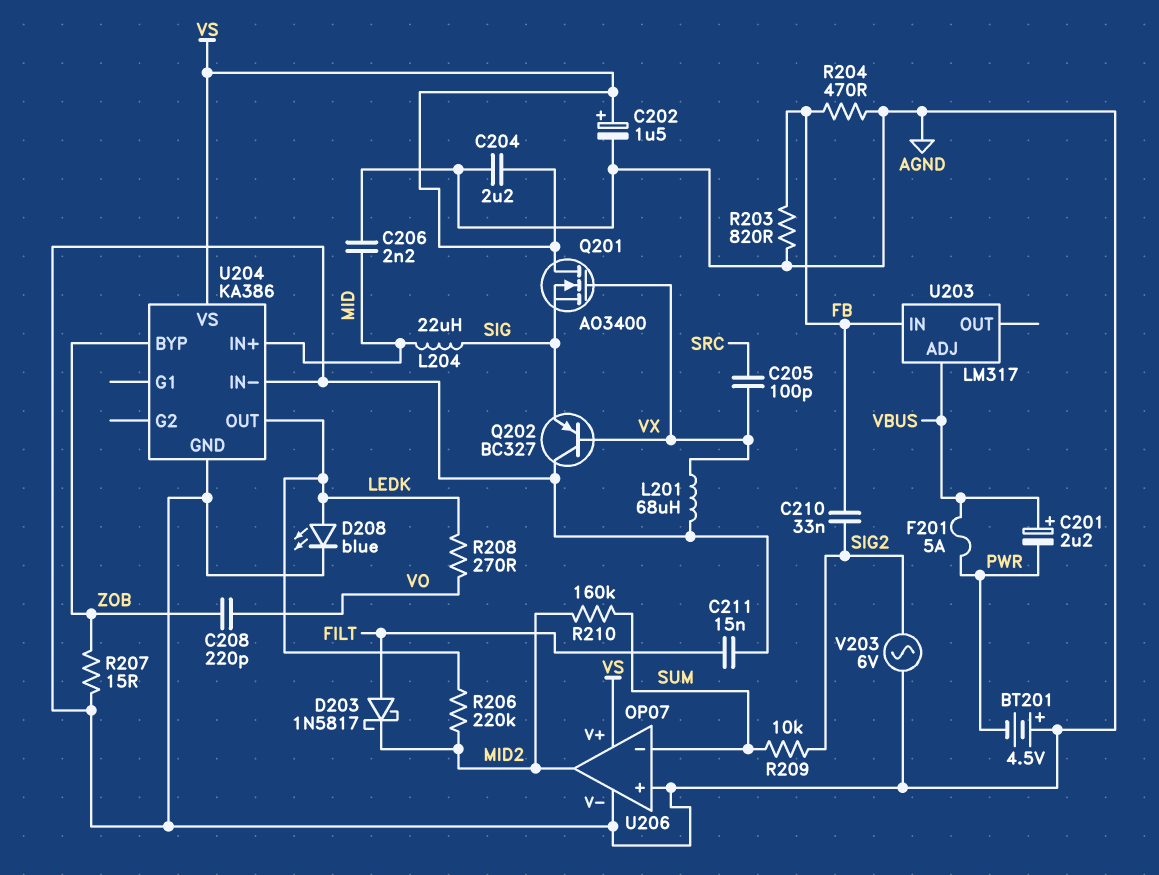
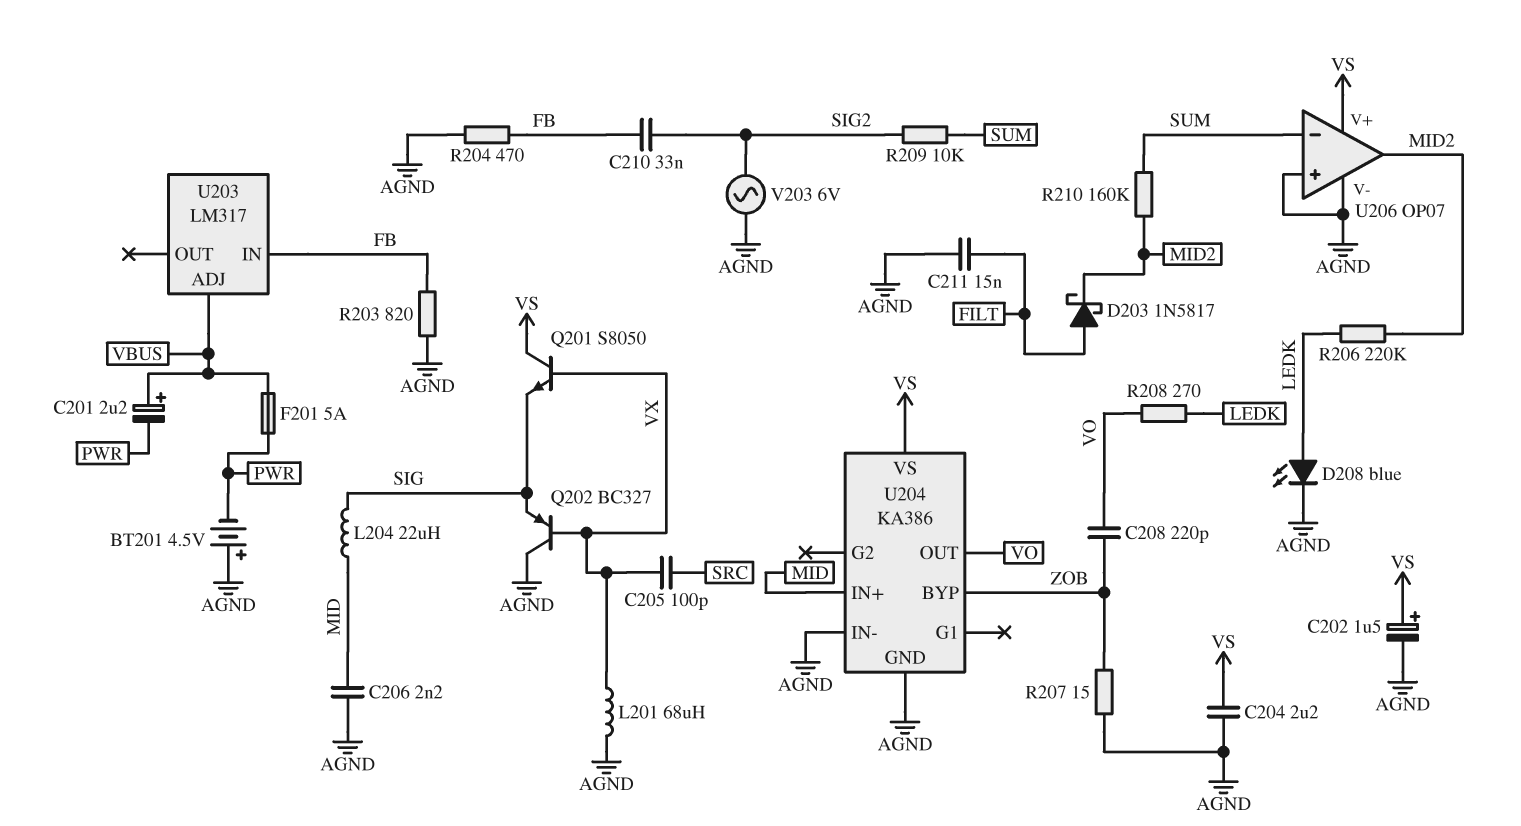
Q201: NMOS AO3400 (G VX, D VS, S SIG) -> NPN S8050 (B VX, C VS, E SIG)
U204 pin OUT: LEDK -> VO

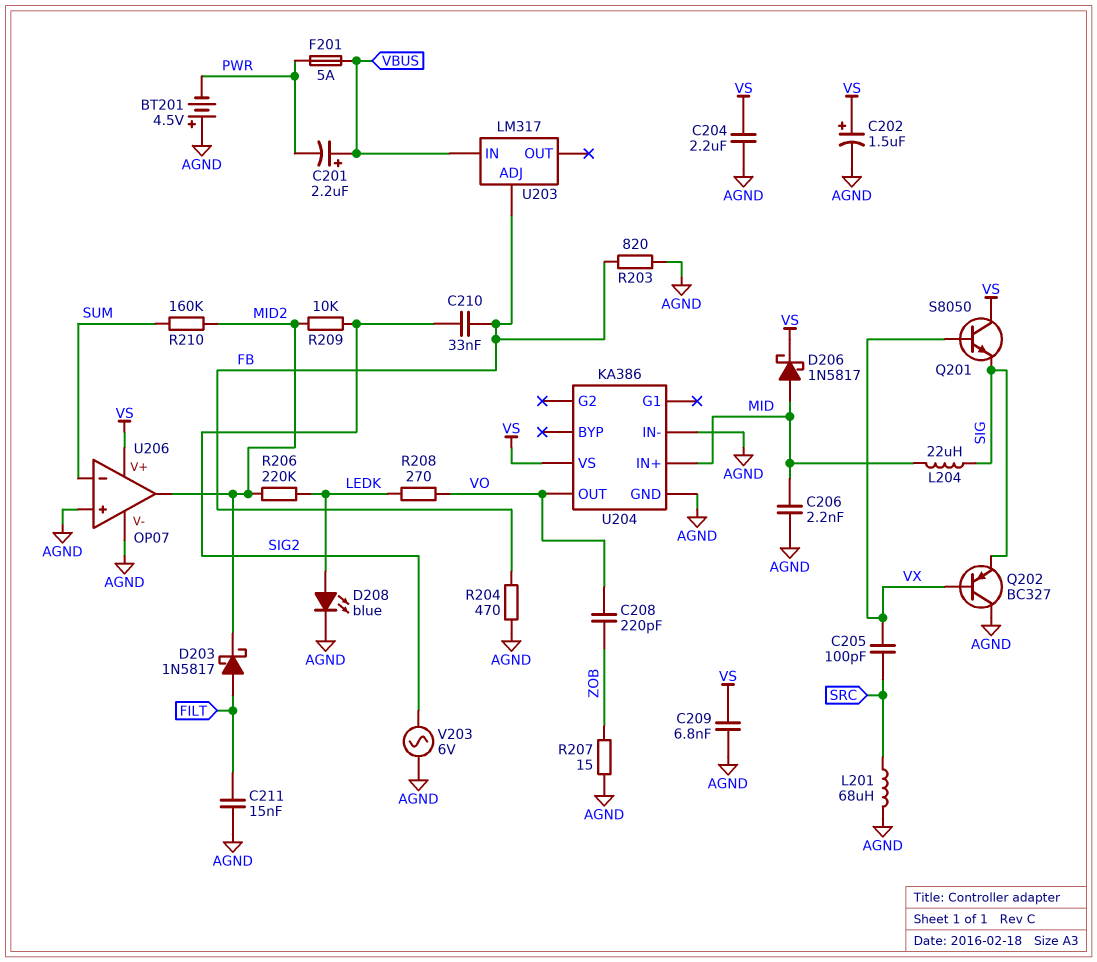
C209: none -> 6.8nF (AGND, VS)
D206: none -> schottky 1N5817 (A MID, K VS)
L201: 68uH (AGND, VX) -> 68uH (AGND, SRC)
R209: 10k (SIG2, SUM) -> 10k (MID2, SIG2)
U203 pin ADJ: VBUS -> FB
U203 pin IN: FB -> VBUS
U204 pin BYP: ZOB -> none

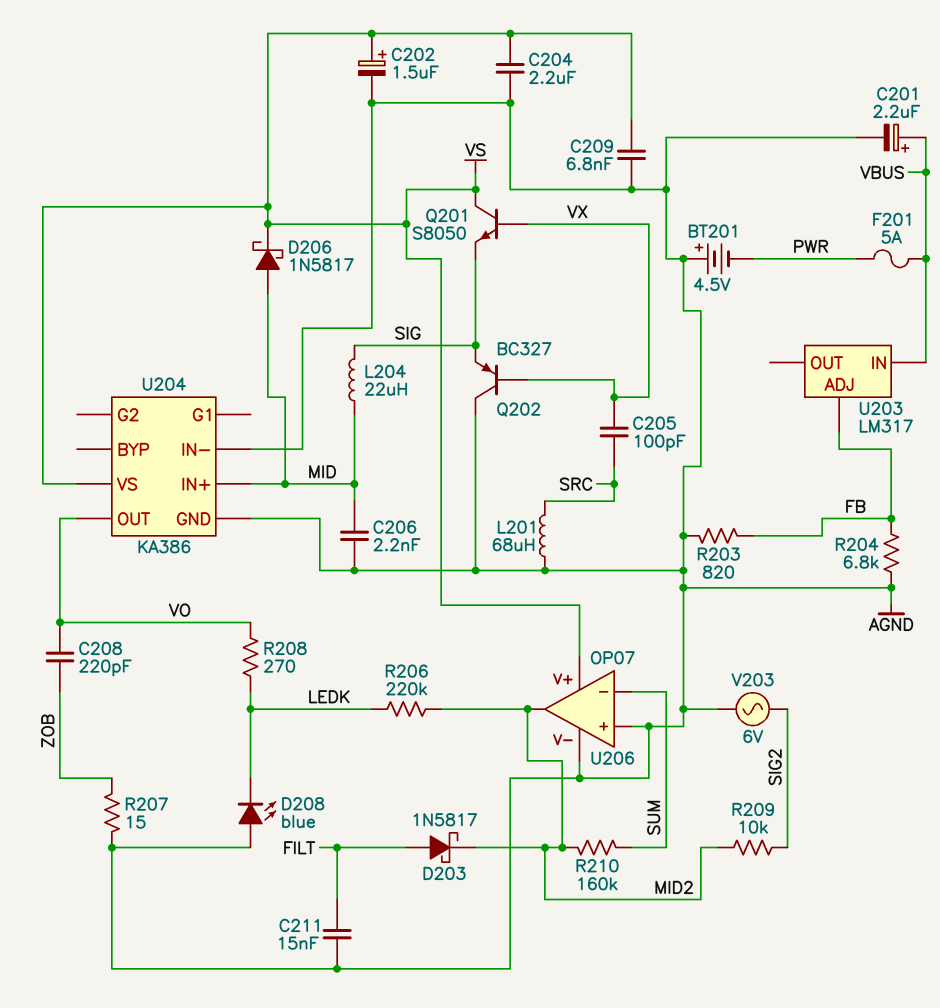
C201: 2.2uF (plus VBUS, minus PWR) -> 2.2uF (plus VBUS, minus AGND)
C210: 33nF (FB, SIG2) -> none
D208: LED blue (A LEDK, K AGND) -> LED blue (A AGND, K LEDK)
R204: 470 (AGND, FB) -> 6.8k (AGND, FB)

